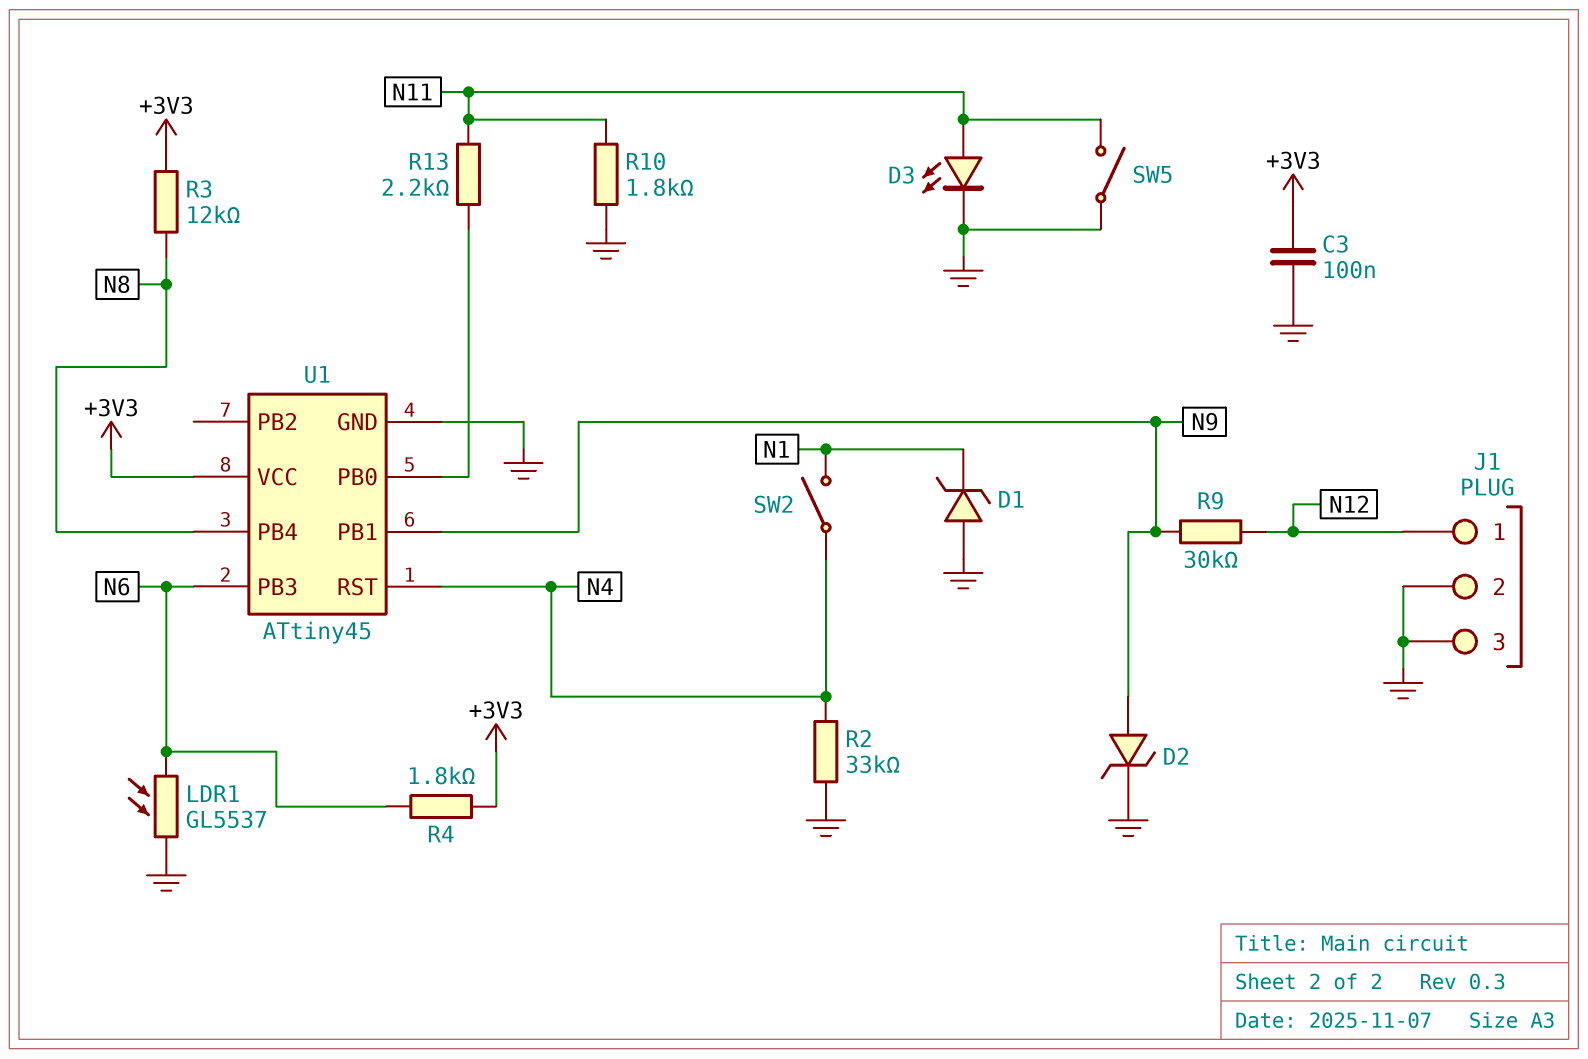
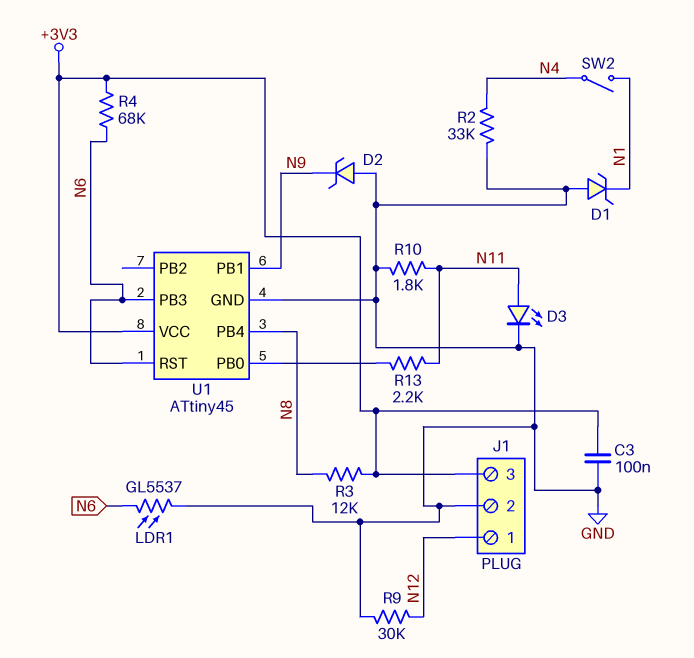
D2: zener (A N9, K GND) -> zener (A GND, K N9)
J1 pin 3: GND -> +3V3
R4: 1.8k (+3V3, N6) -> 68k (+3V3, N6)
R9: 30k (N9, N12) -> 30k (GND, N12)
SW5: switch (GND, N11) -> none
U1 pin RST: N4 -> N6

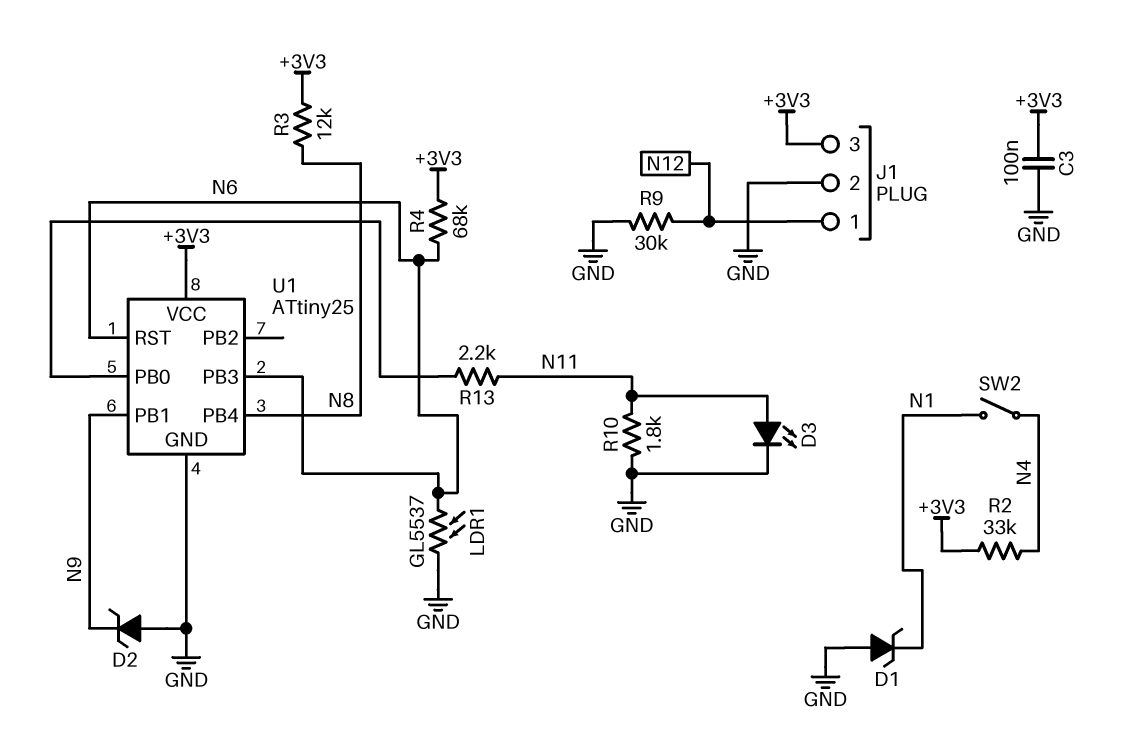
R2: 33k (GND, N4) -> 33k (+3V3, N4)
U1: ATtiny45 -> ATtiny25

